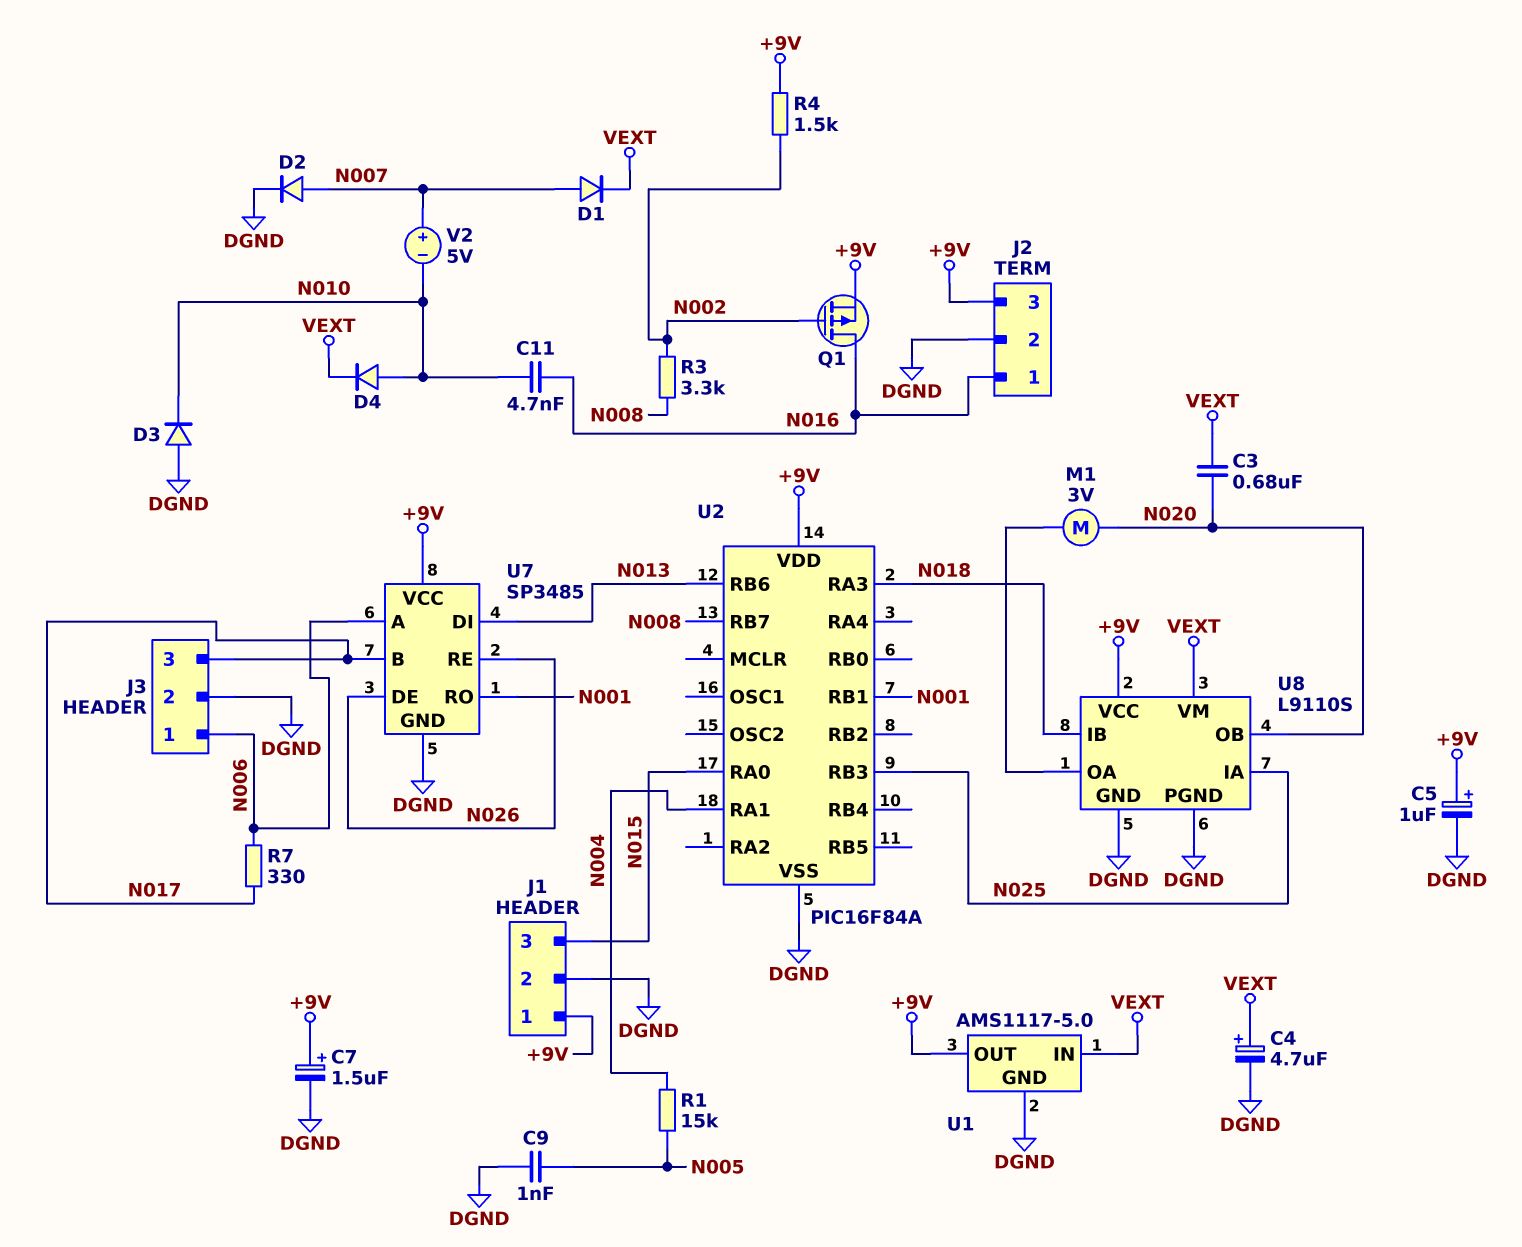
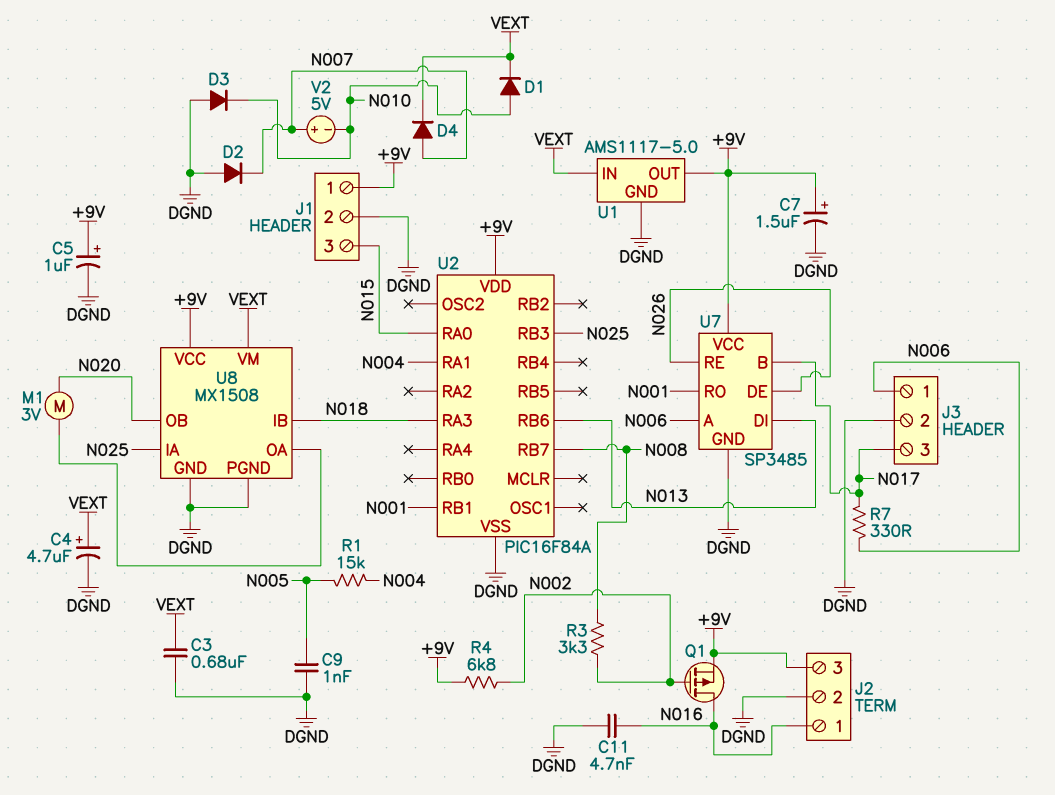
C3: 680nF (N020, VEXT) -> 680nF (DGND, VEXT)
C11: 4.7nF (N010, N016) -> 4.7nF (DGND, N016)
D1: diode (A N007, K VEXT) -> diode (A N010, K VEXT)
D2: diode (A N007, K DGND) -> diode (A DGND, K N007)
D4: diode (A N010, K VEXT) -> diode (A N007, K VEXT)
R4: 1.5k (+9V, N002) -> 6.8k (+9V, N002)
U8: L9110S -> MX1508

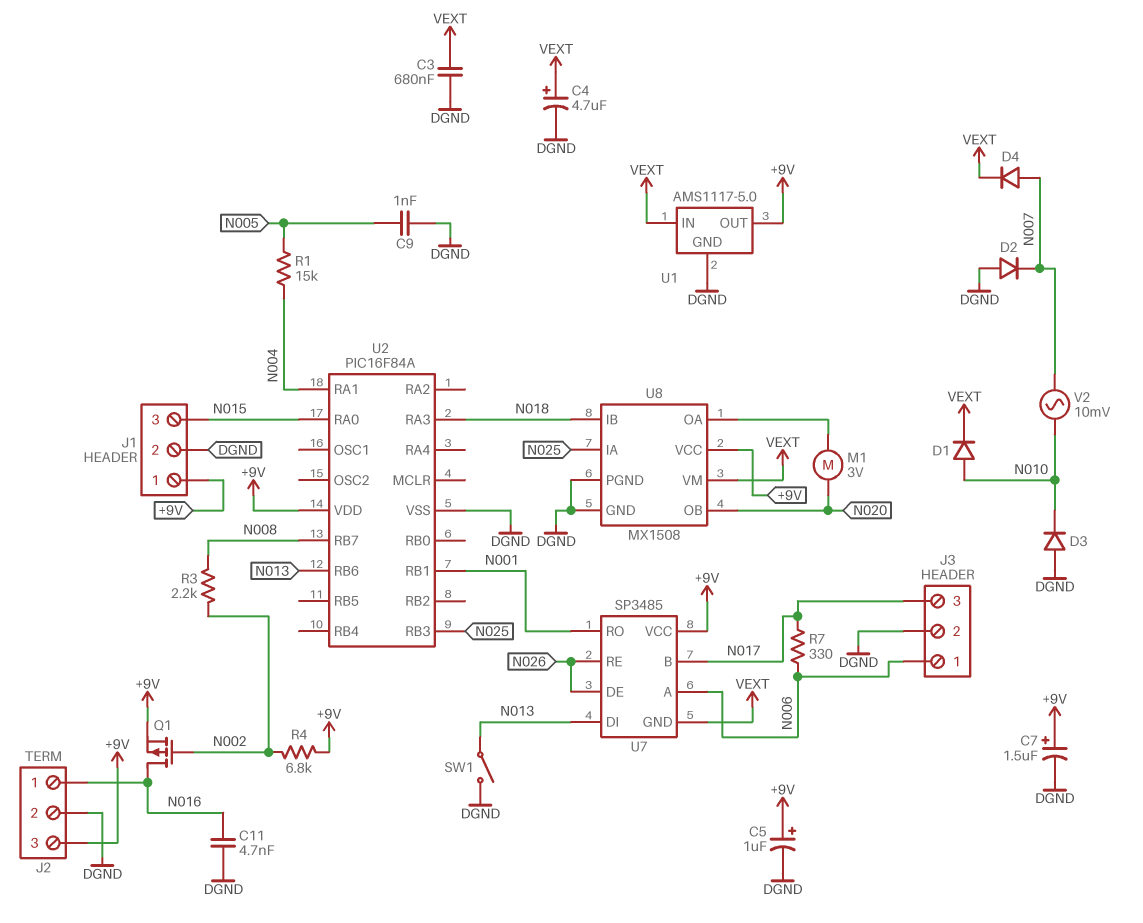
R3: 3.3k (N002, N008) -> 2.2k (N002, N008)
SW1: none -> switch (DGND, N013)
U7 pin GND: DGND -> VEXT
V2: 5V (plus N007, minus N010) -> AC 10mV (N007, N010)

